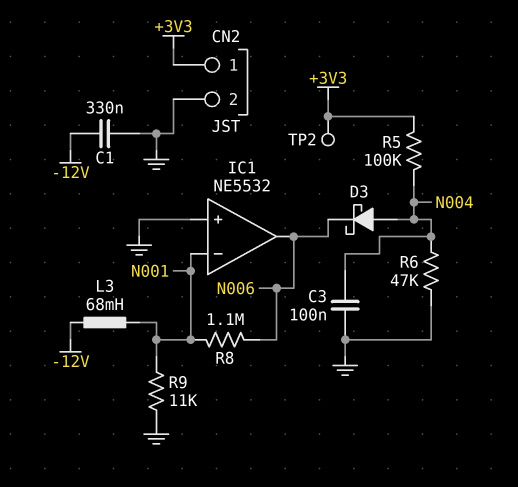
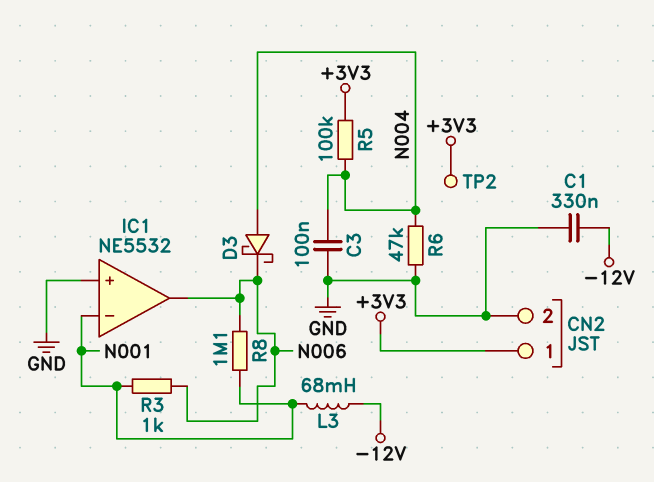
R3: none -> 1k (N001, N006)
R9: 11k (GND, N001) -> none

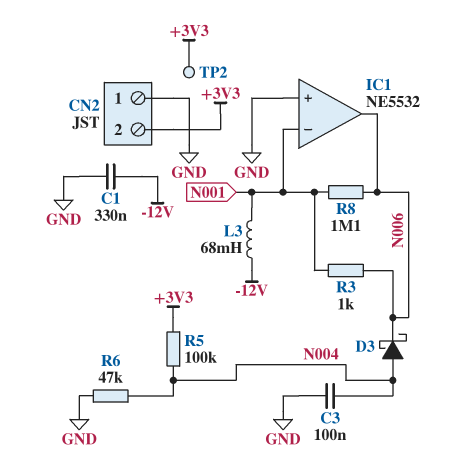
CN2 pin 1: +3V3 -> GND
CN2 pin 2: GND -> +3V3

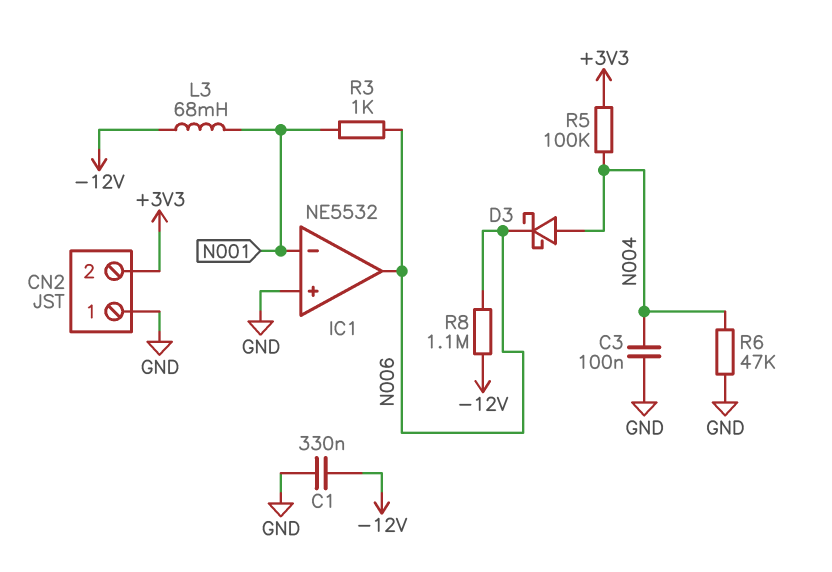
R8: 1.1M (N001, N006) -> 1.1M (-12V, N006)
TP2: test point (+3V3) -> none

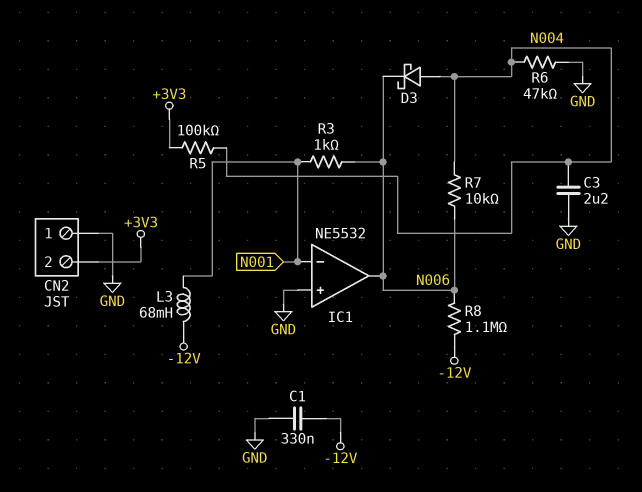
C3: 100nF (GND, N004) -> 2.2uF (GND, N004)
R7: none -> 10k (N004, N006)

